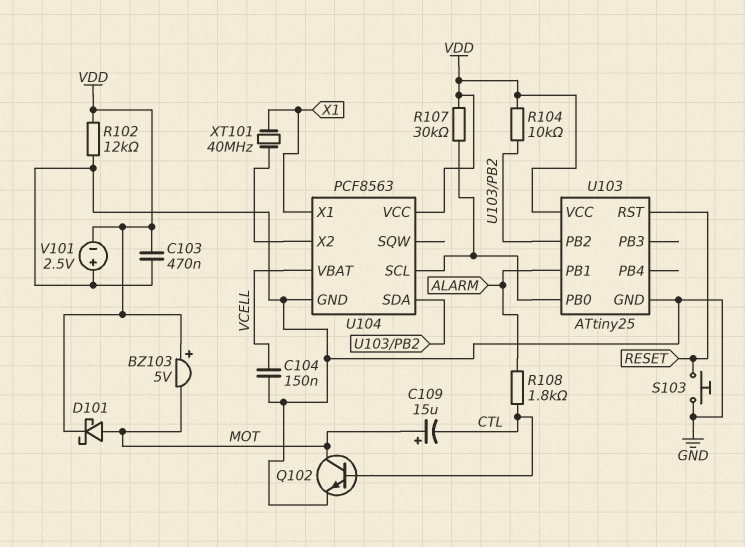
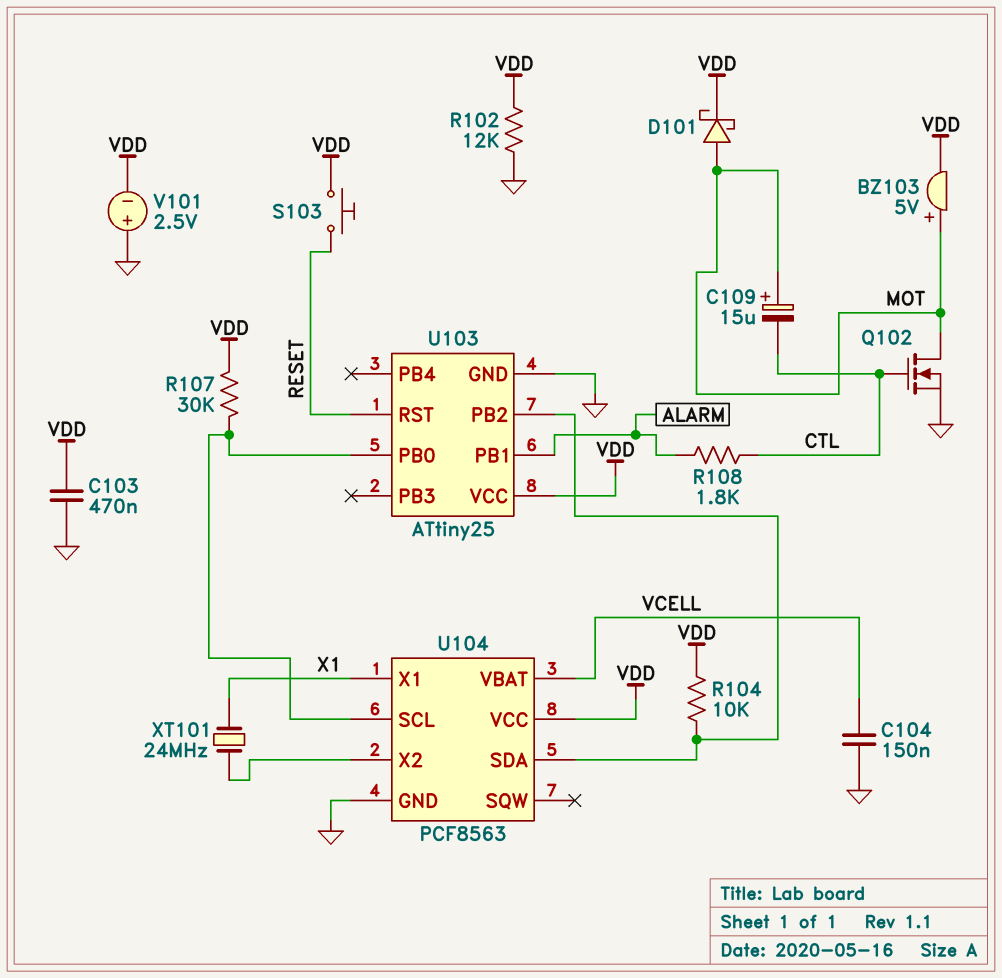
BZ103: buzzer 5V (plus VDD, minus MOT) -> buzzer 5V (plus MOT, minus VDD)
Q102: NPN (B CTL, C MOT, E GND) -> NMOS (G CTL, D MOT, S GND)
S103: button (GND, RESET) -> button (RESET, VDD)
XT101: 40MHz (U104/X2, X1) -> 24MHz (U104/X2, X1)

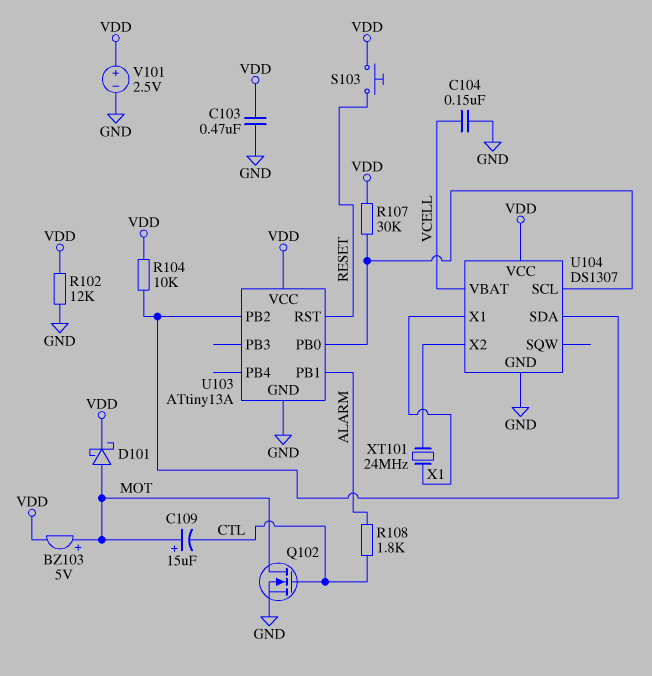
U103: ATtiny25 -> ATtiny13A
U104: PCF8563 -> DS1307
V101: 2.5V (plus GND, minus VDD) -> 2.5V (plus VDD, minus GND)

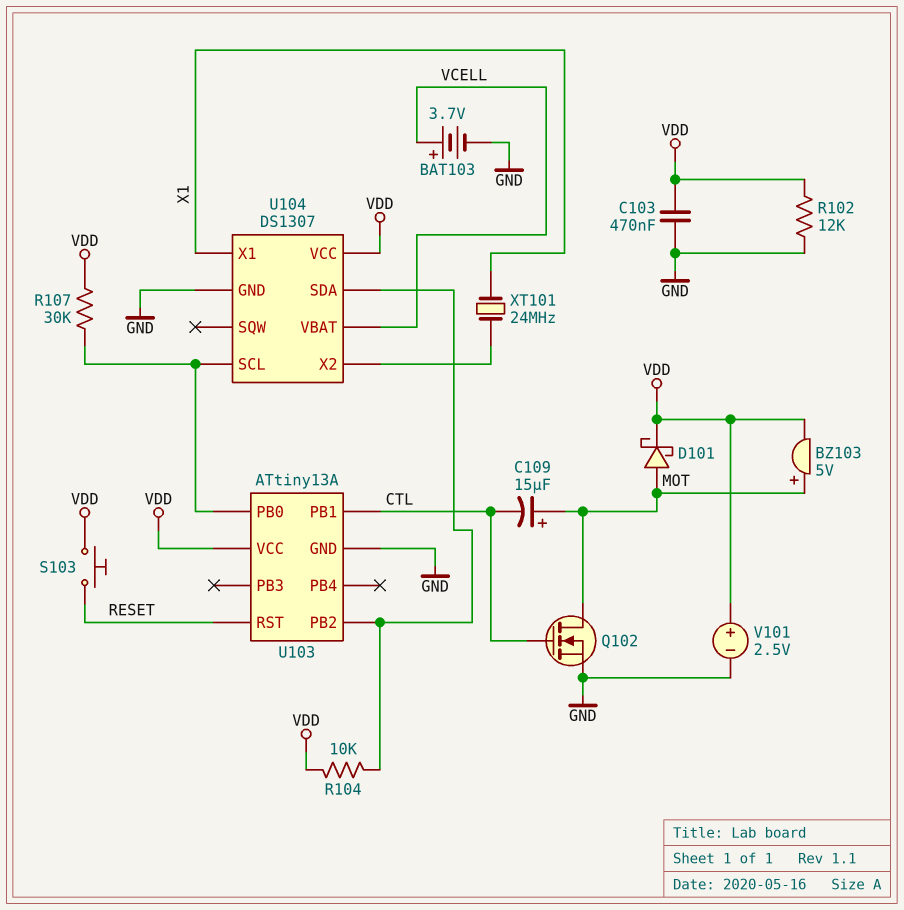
BAT103: none -> 3.7V (plus VCELL, minus GND)
C104: 150nF (GND, VCELL) -> none
R108: 1.8k (ALARM, CTL) -> none
U103 pin PB1: ALARM -> CTL

